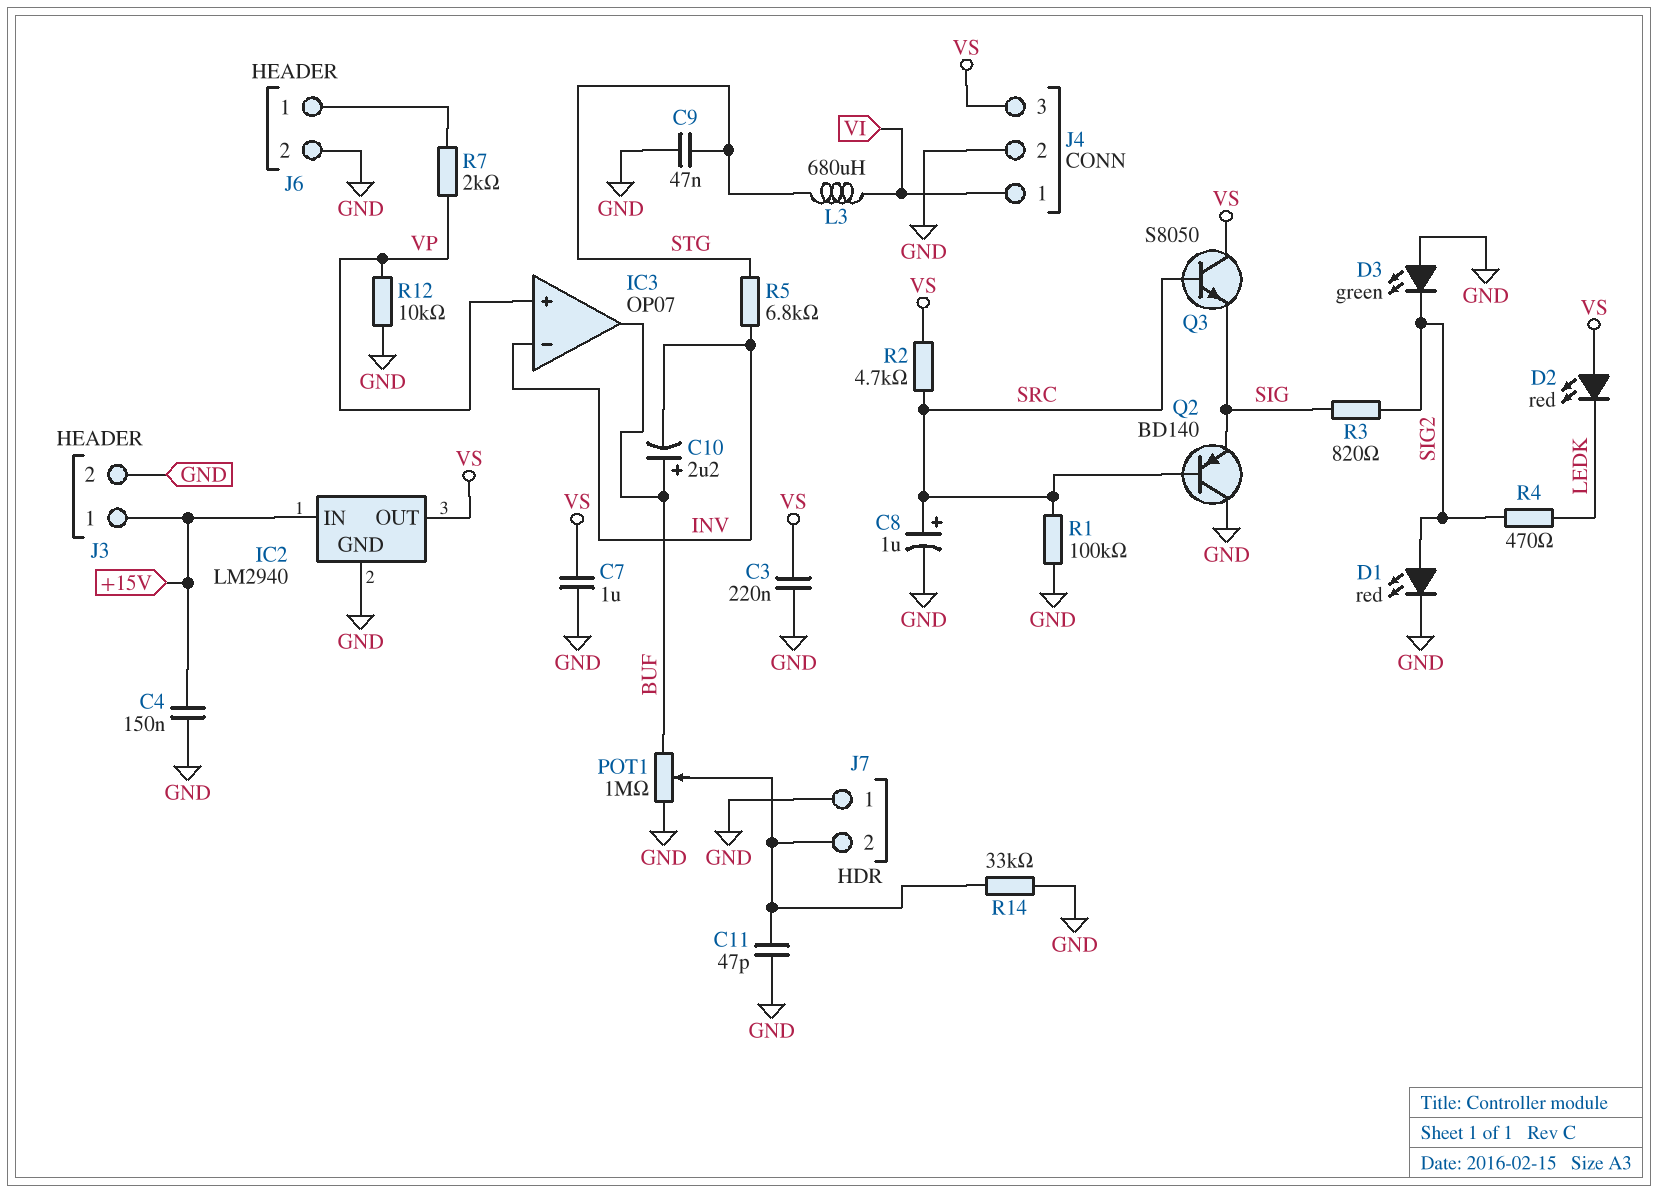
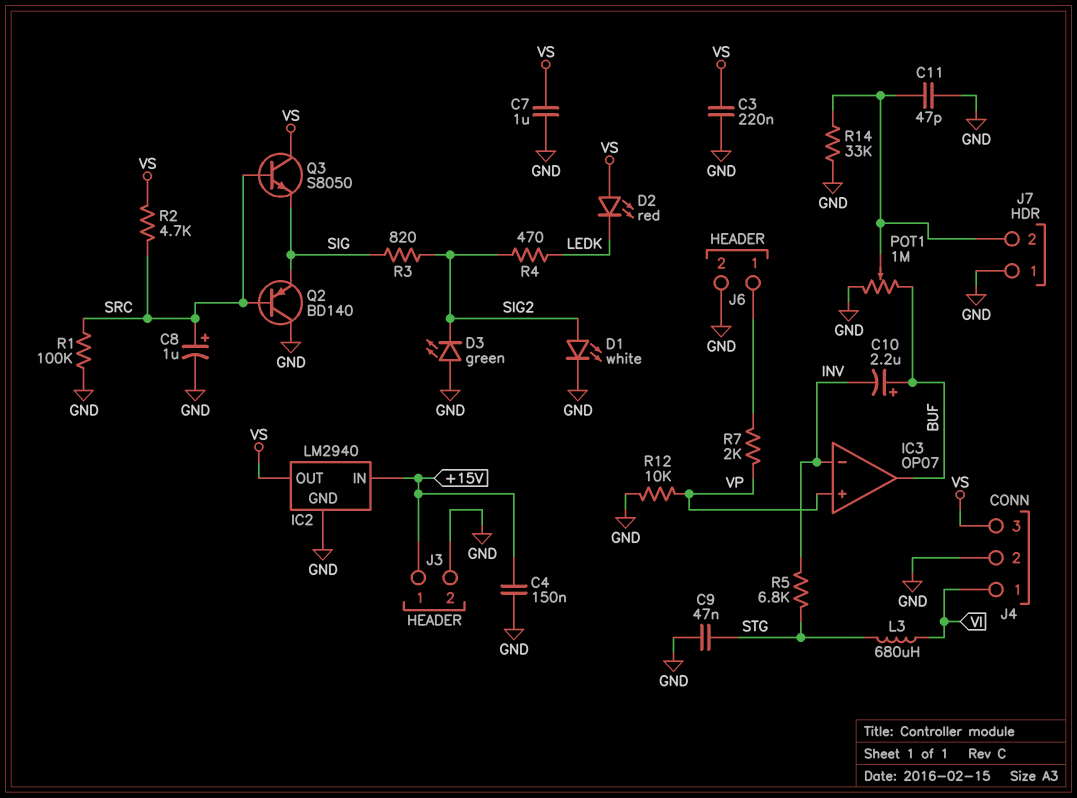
D1: LED red (A SIG2, K GND) -> LED white (A SIG2, K GND)

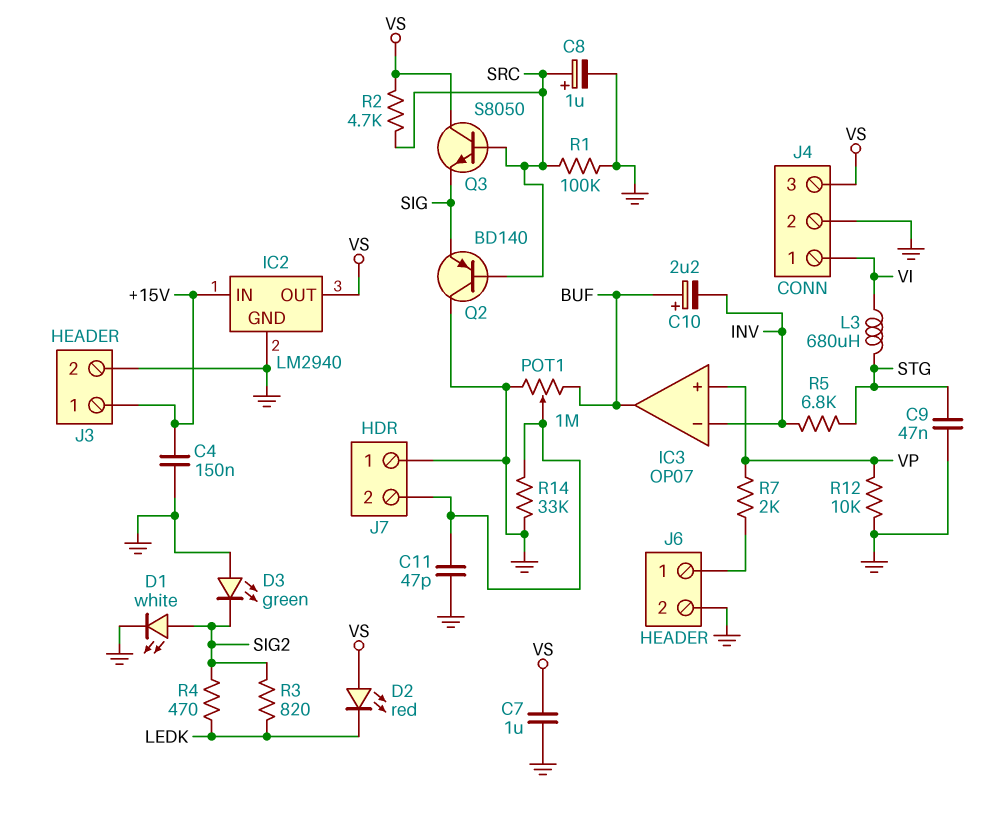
C3: 220nF (GND, VS) -> none
R3: 820 (SIG, SIG2) -> 820 (LEDK, SIG2)

